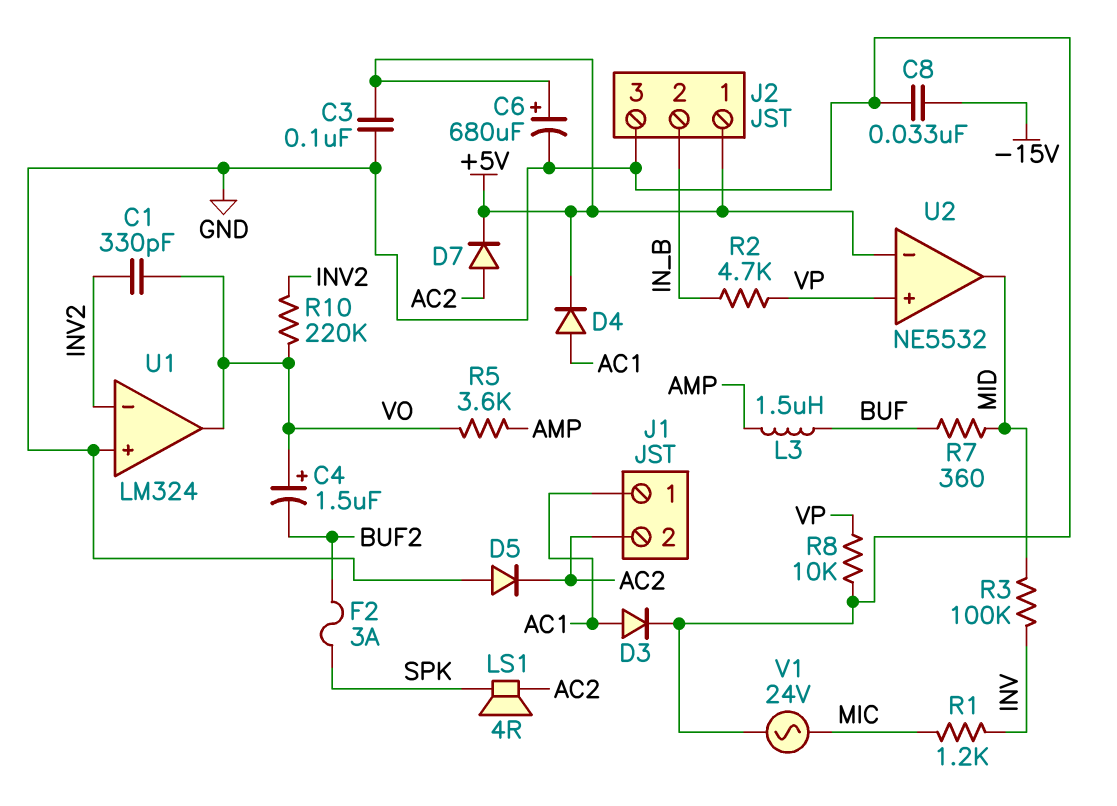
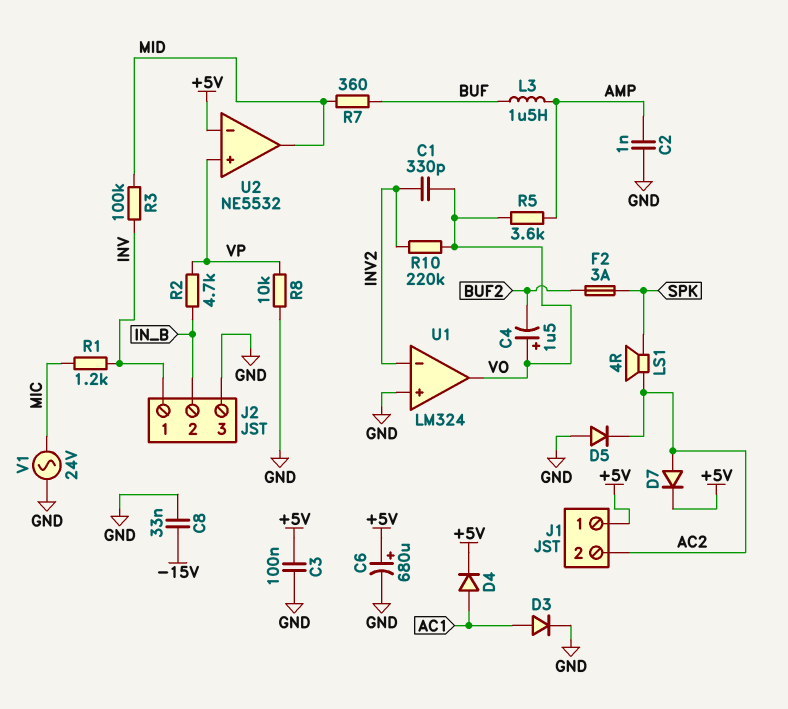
C2: none -> 1nF (AMP, GND)
J1 pin 1: AC1 -> +5V
J2 pin 1: +5V -> INV

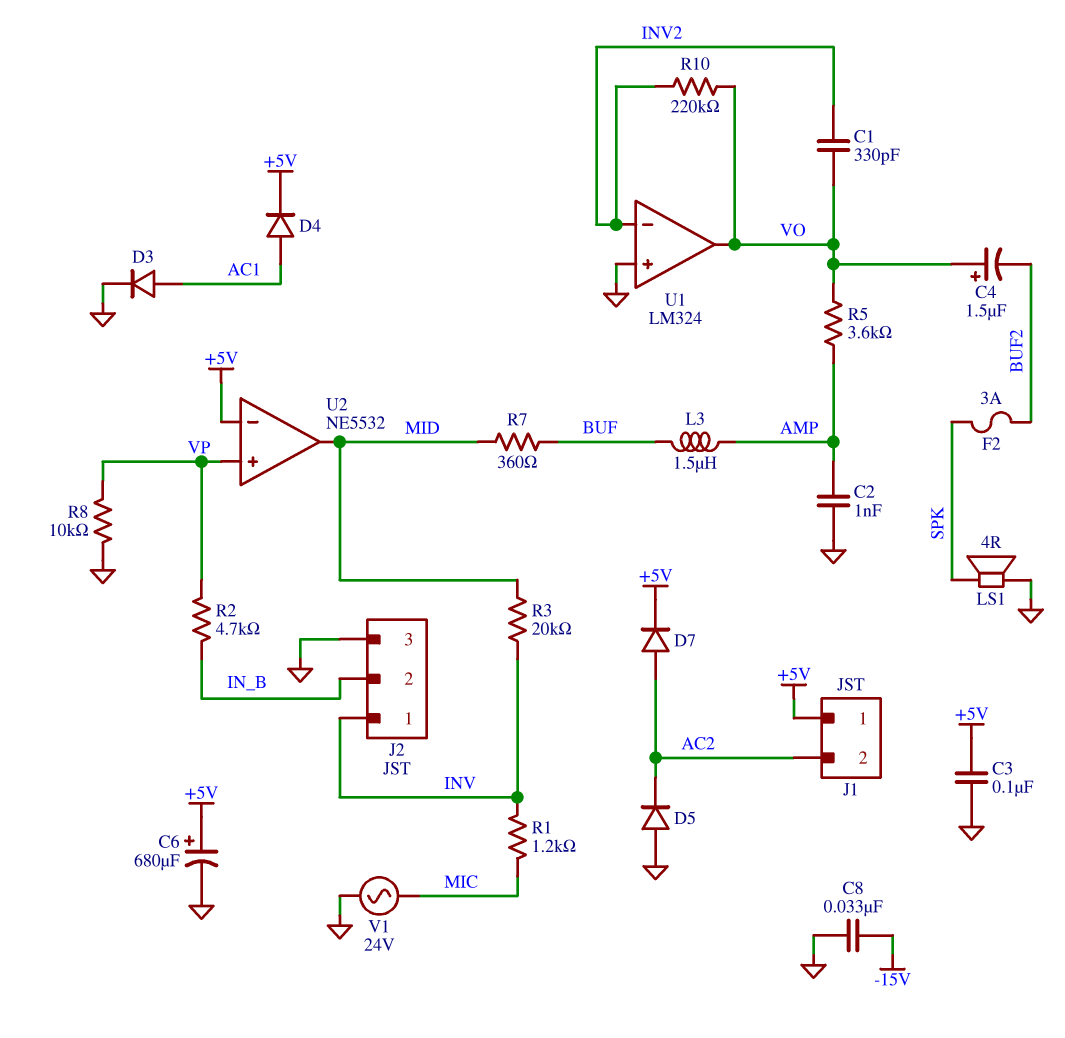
LS1: speaker 4R (AC2, SPK) -> speaker 4R (GND, SPK)
R3: 100k (INV, MID) -> 20k (INV, MID)

